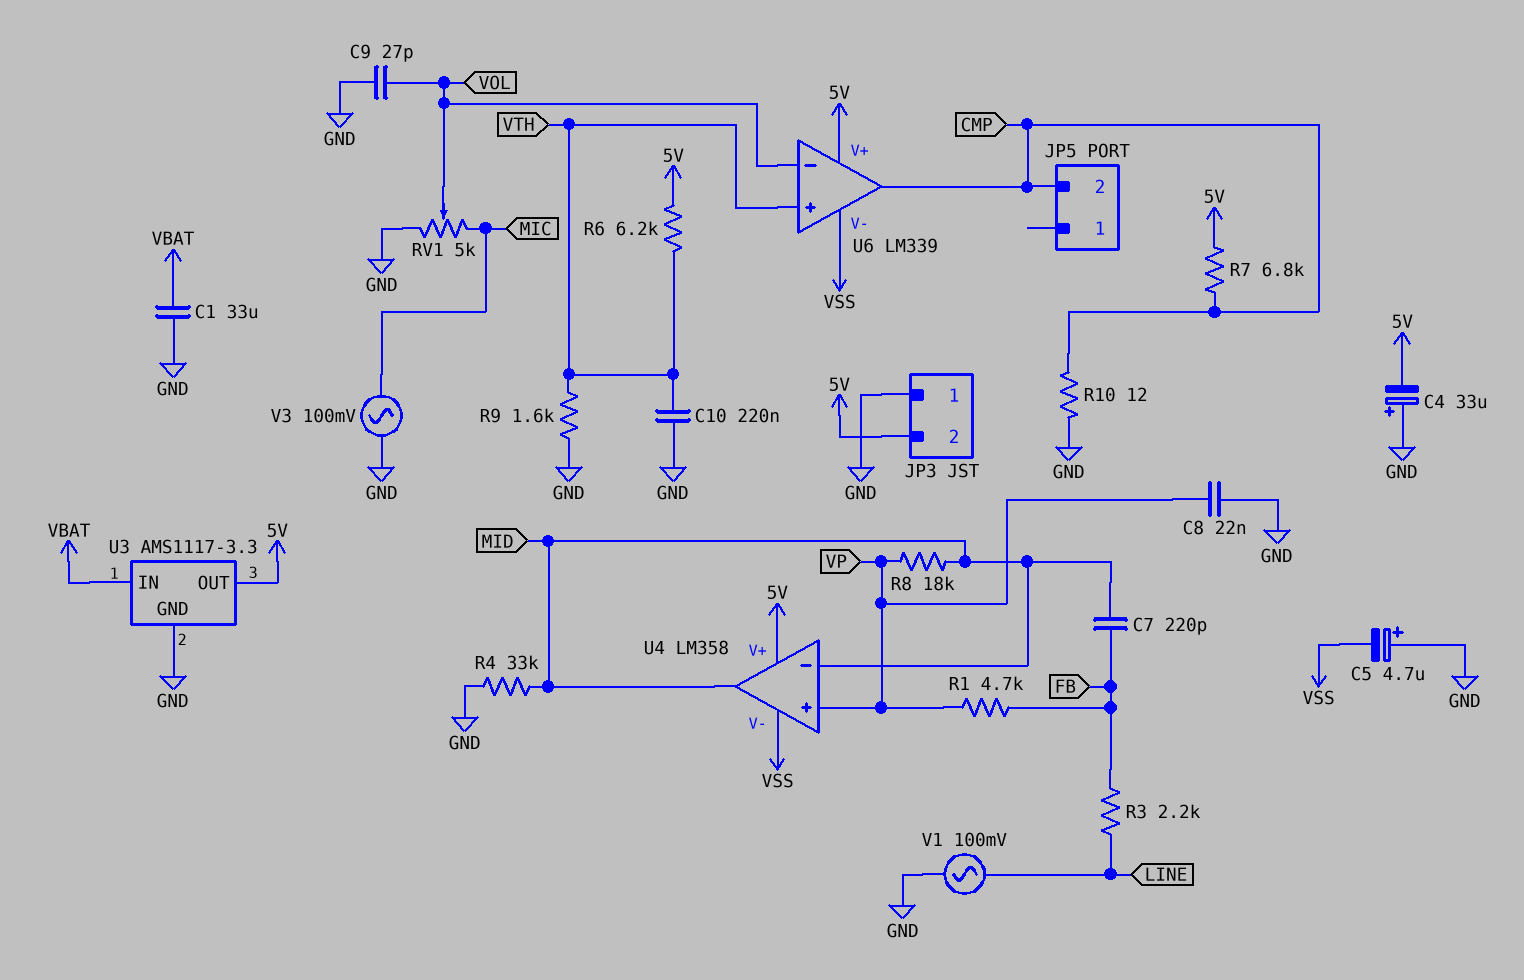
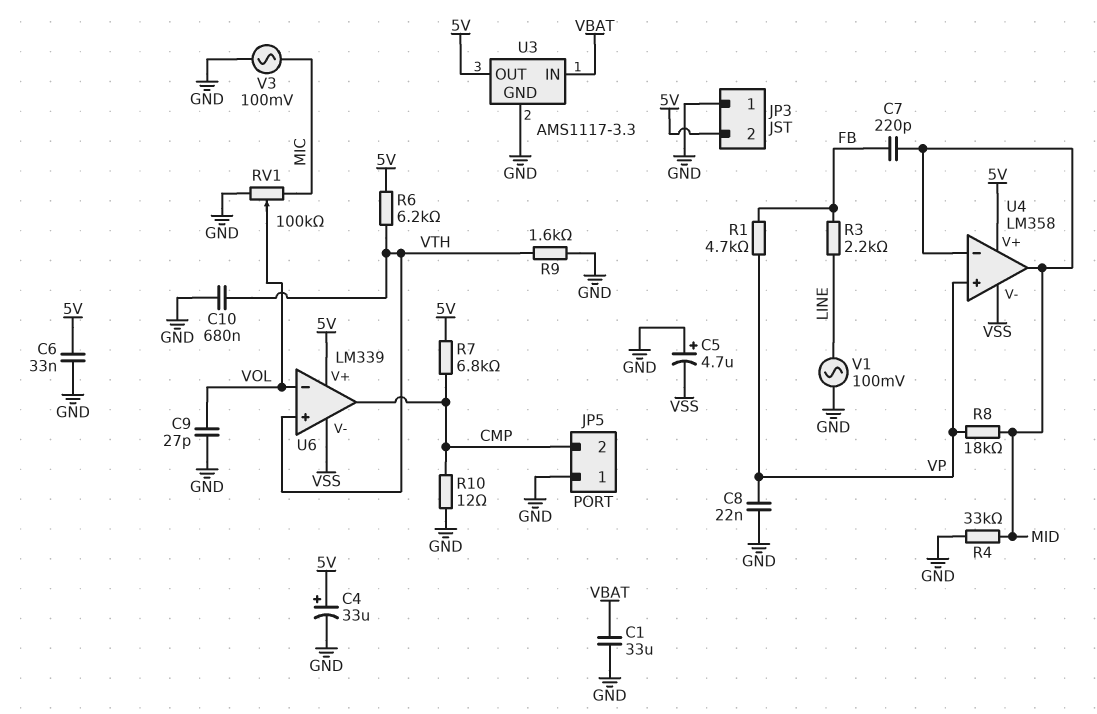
C4: 33uF (plus GND, minus 5V) -> 33uF (plus 5V, minus GND)
C6: none -> 33nF (5V, GND)
C10: 220nF (GND, VTH) -> 680nF (GND, VTH)
JP5 pin 1: none -> GND
RV1: 5k (GND, MIC, wiper VOL) -> 100k (GND, MIC, wiper VOL)

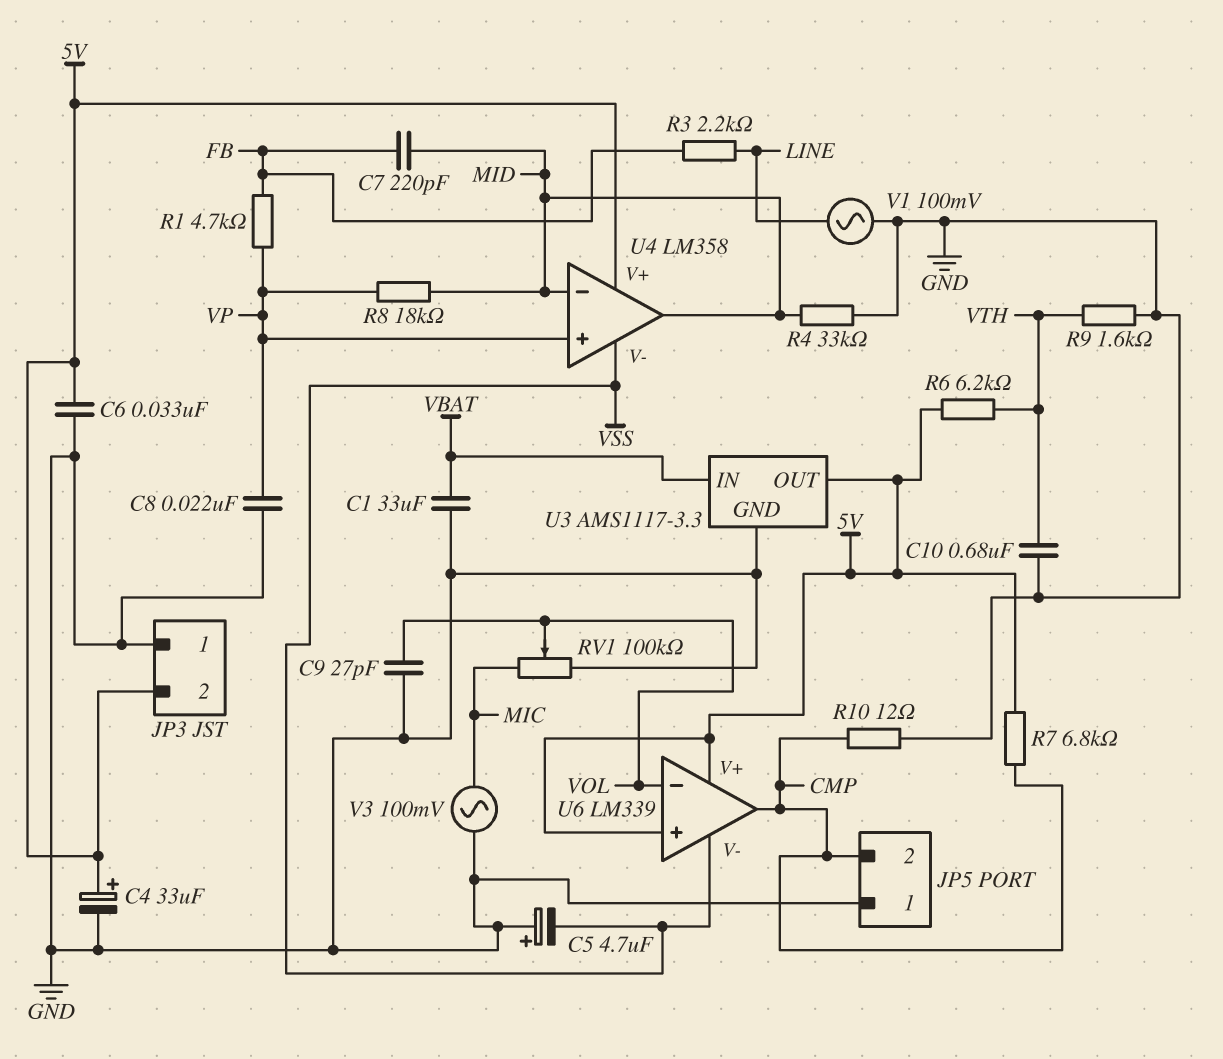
U6 pin in+: VTH -> 5V

